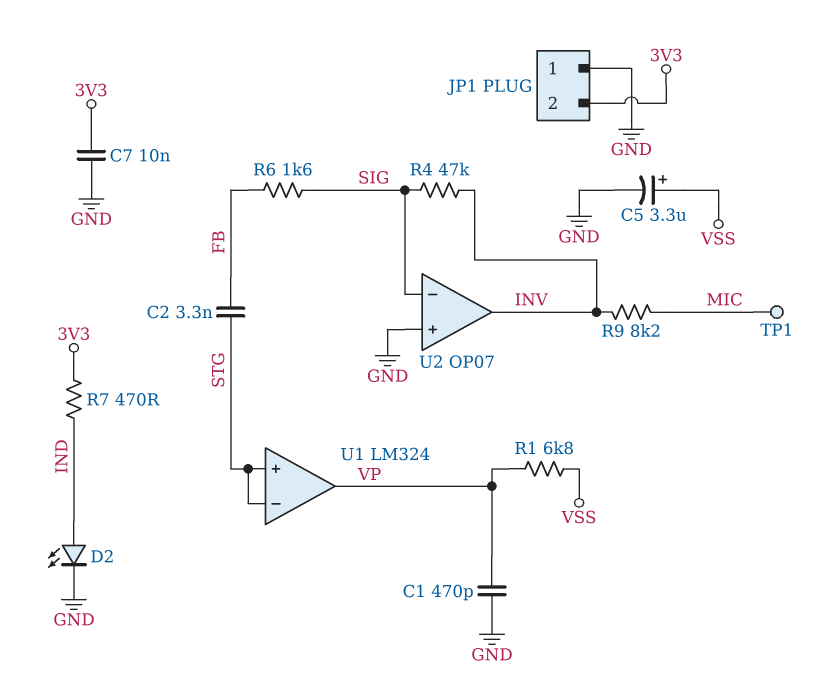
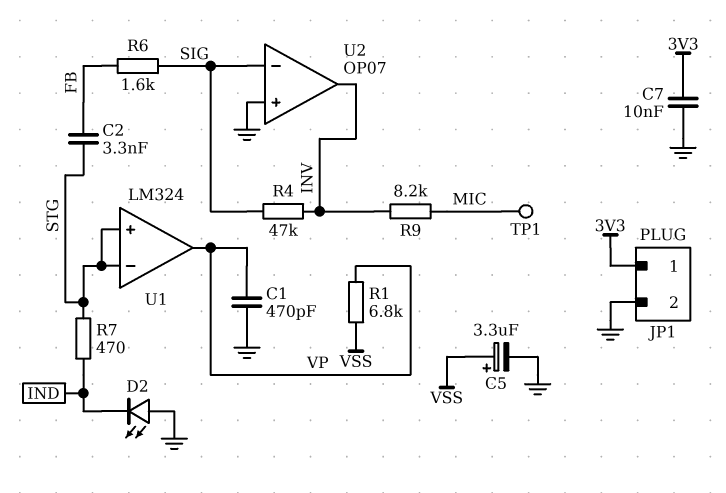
D2: LED (A IND, K GND) -> LED (A GND, K IND)
JP1 pin 1: GND -> 3V3
JP1 pin 2: 3V3 -> GND
R7: 470 (3V3, IND) -> 470 (IND, STG)

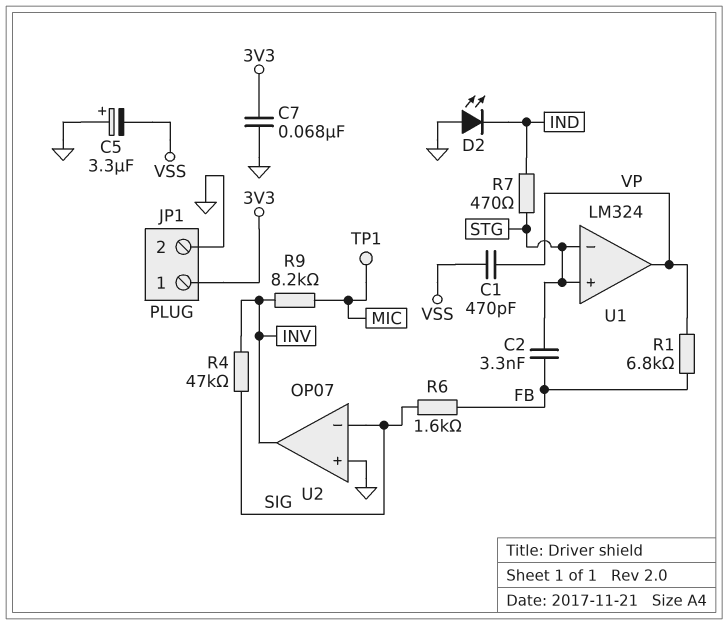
C1: 470pF (GND, VP) -> 470pF (VP, VSS)
C5: 3.3uF (plus VSS, minus GND) -> 3.3uF (plus GND, minus VSS)
C7: 10nF (3V3, GND) -> 68nF (3V3, GND)
R1: 6.8k (VP, VSS) -> 6.8k (FB, VP)

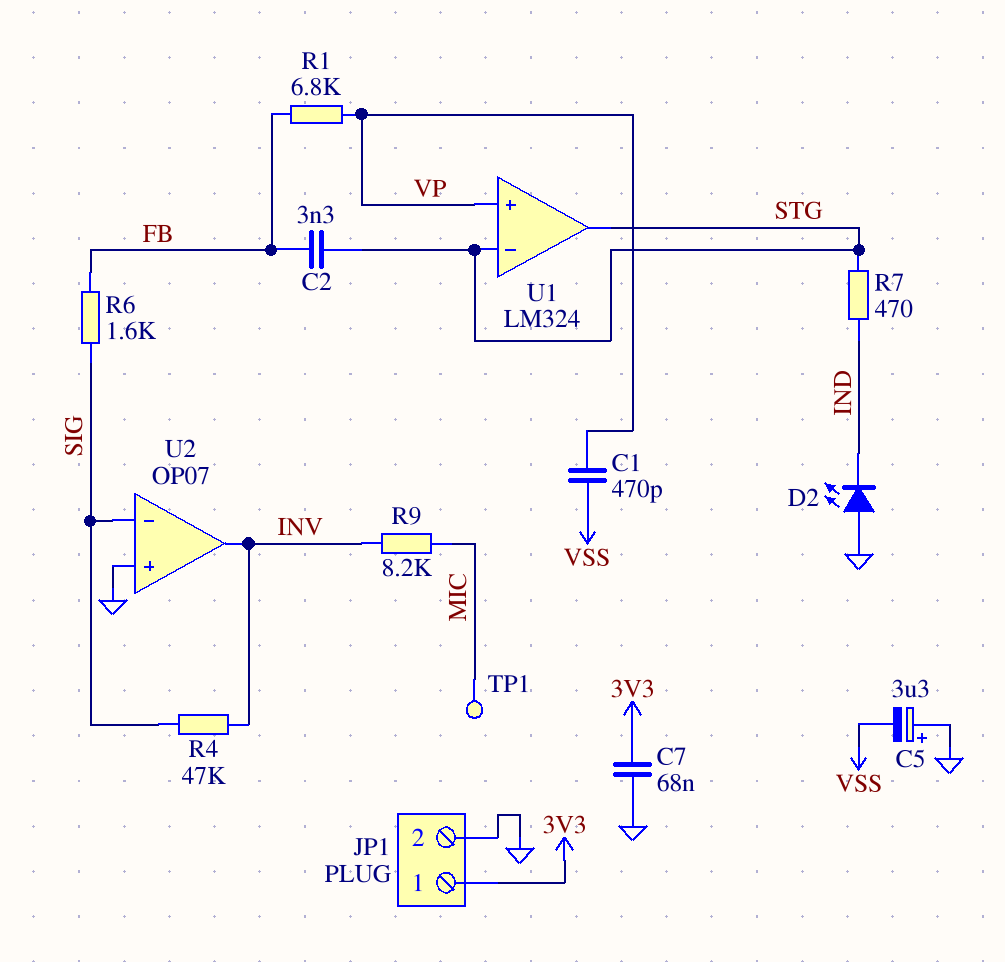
U1 pin in+: STG -> VP
U1 pin out: VP -> STG

